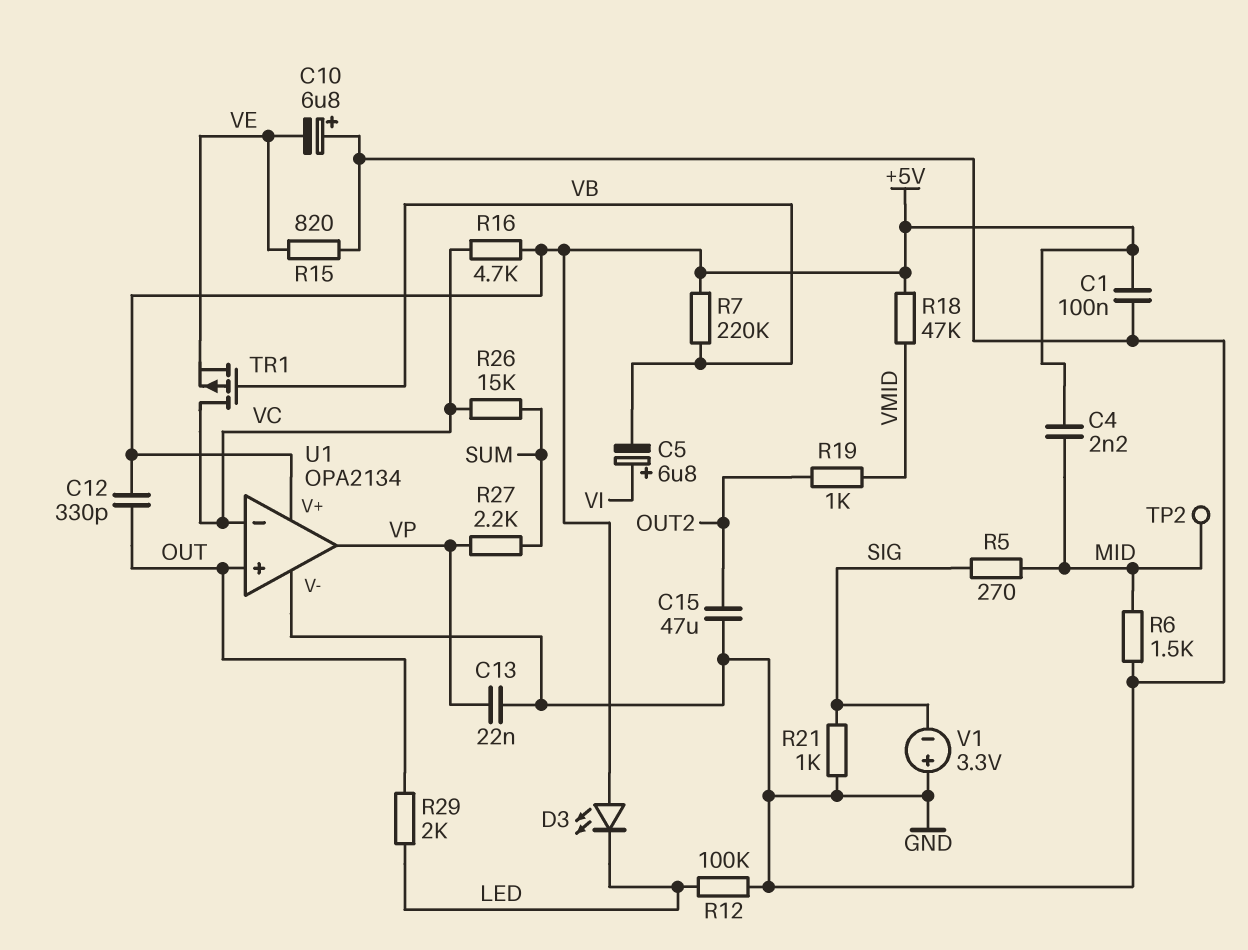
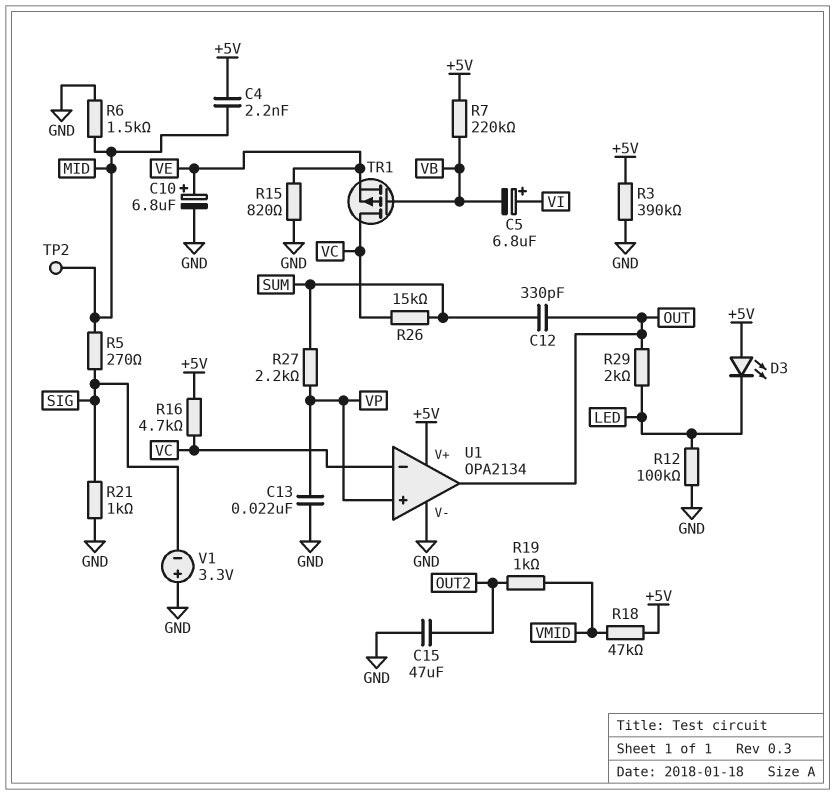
C1: 100nF (+5V, GND) -> none
C10: 6.8uF (plus GND, minus VE) -> 6.8uF (plus VE, minus GND)
C12: 330pF (+5V, OUT) -> 330pF (OUT, SUM)
R3: none -> 390k (+5V, GND)
U1 pin in+: OUT -> VP
U1 pin out: VP -> OUT

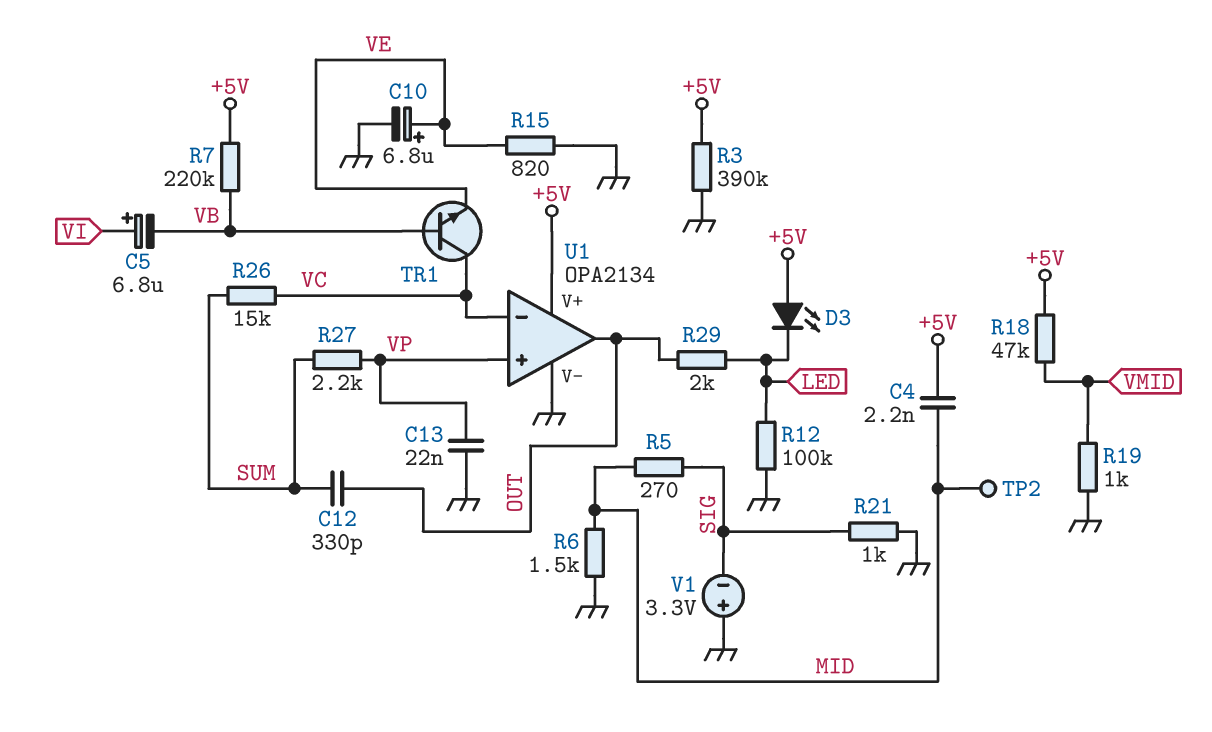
C15: 47uF (GND, OUT2) -> none
R16: 4.7k (+5V, VC) -> none
R19: 1k (OUT2, VMID) -> 1k (GND, VMID)
TR1: PMOS (G VB, D VC, S VE) -> NPN (B VB, C VC, E VE)

